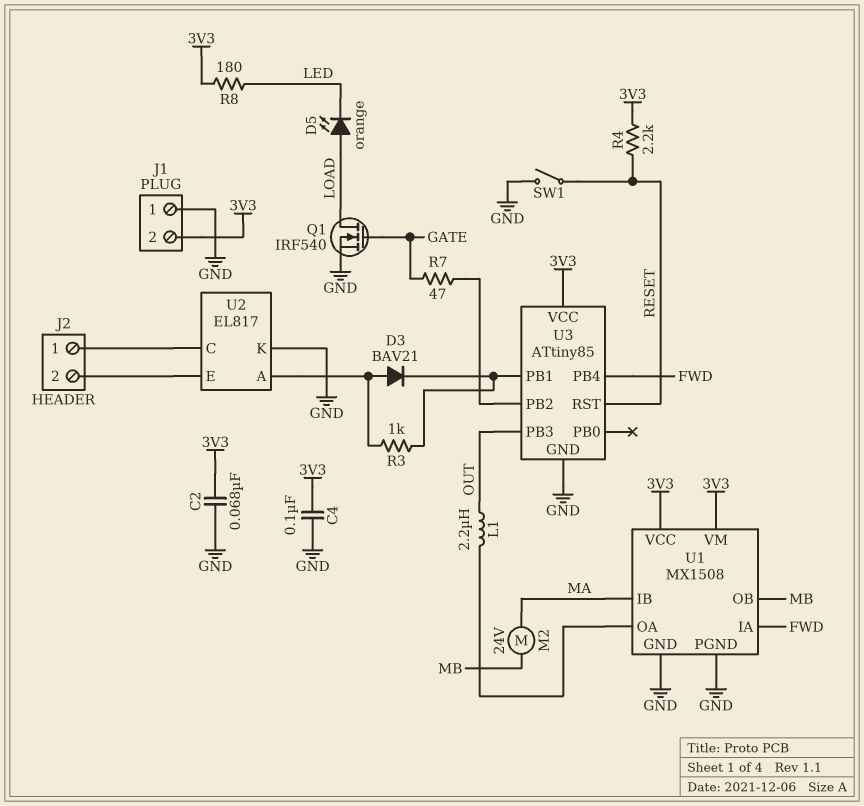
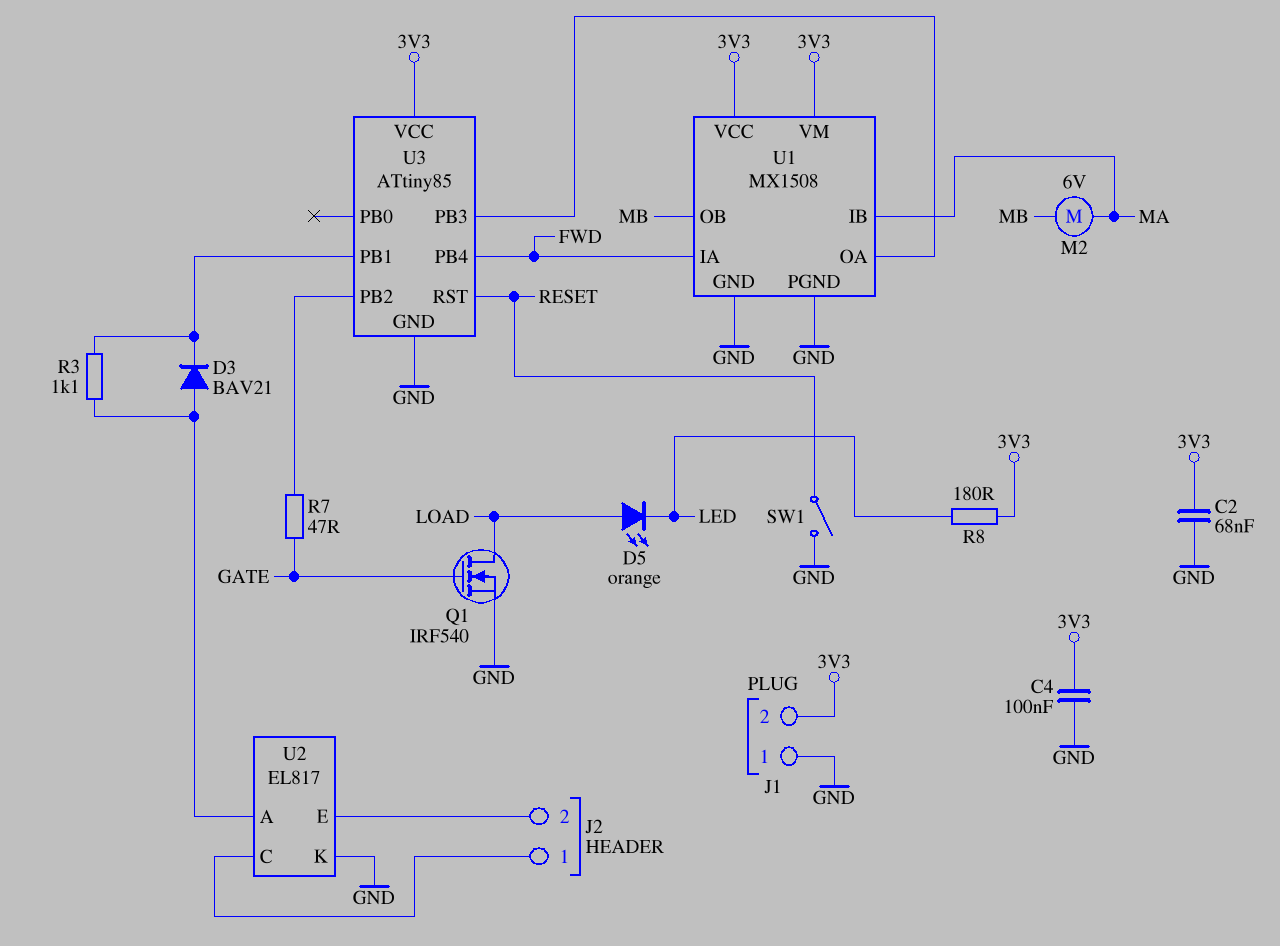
L1: 2.2uH (OUT, U1/OA) -> none
M2: motor 24V (MA, MB) -> motor 6V (MA, MB)
R3: 1k (U2/A, U3/PB1) -> 1.1k (U2/A, U3/PB1)
R4: 2.2k (3V3, RESET) -> none
U3 pin PB3: OUT -> U1/OA

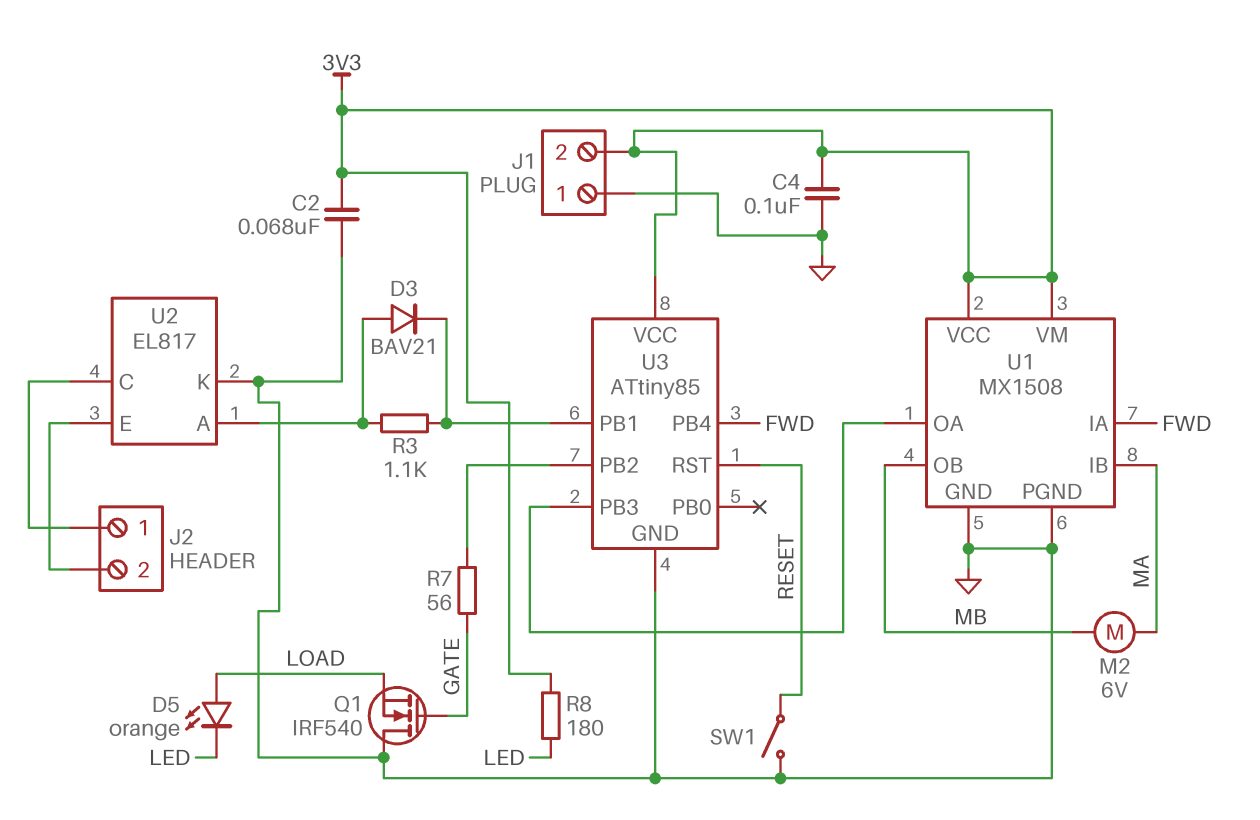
Q1: NMOS IRF540 (G GATE, D LOAD, S GND) -> NMOS IRF540 (G GATE, D GND, S LOAD)
R7: 47 (GATE, U3/PB2) -> 56 (GATE, U3/PB2)

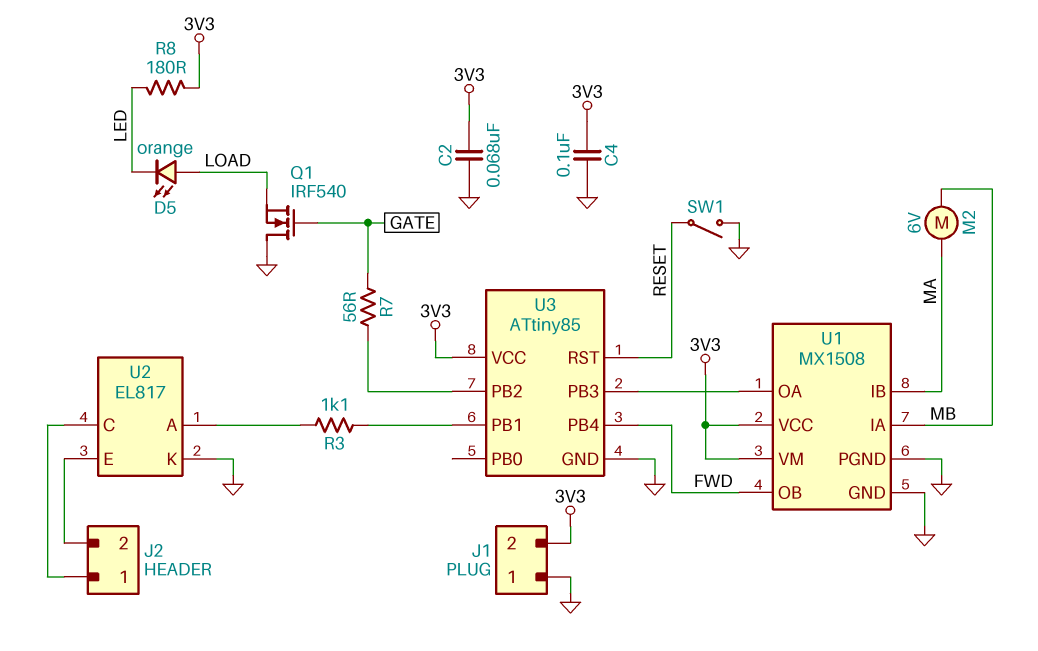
D3: diode BAV21 (A U2/A, K U3/PB1) -> none
U1 pin IA: FWD -> MB
U1 pin OB: MB -> FWD

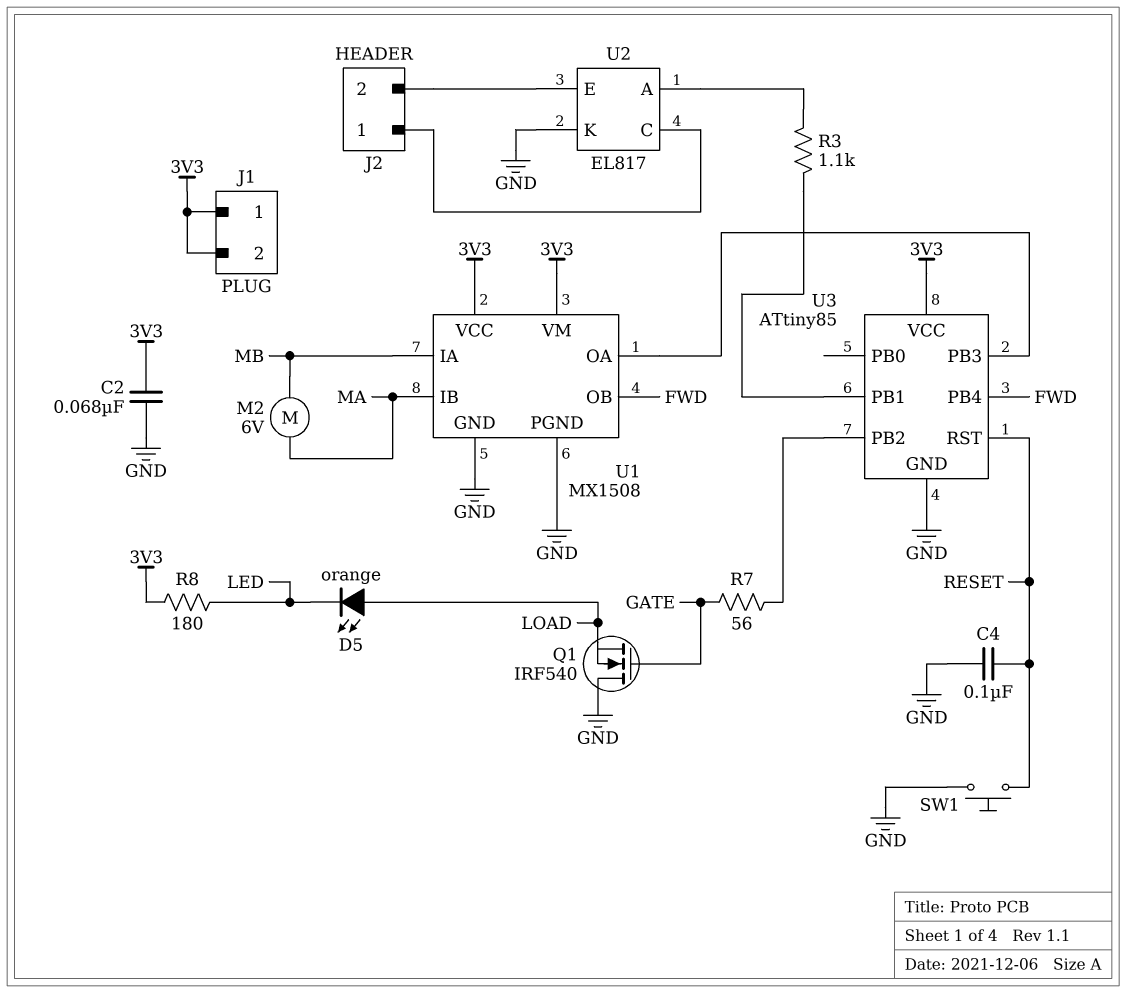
C4: 100nF (3V3, GND) -> 100nF (GND, RESET)
J1 pin 1: GND -> 3V3
SW1: switch (GND, RESET) -> button (GND, RESET)

